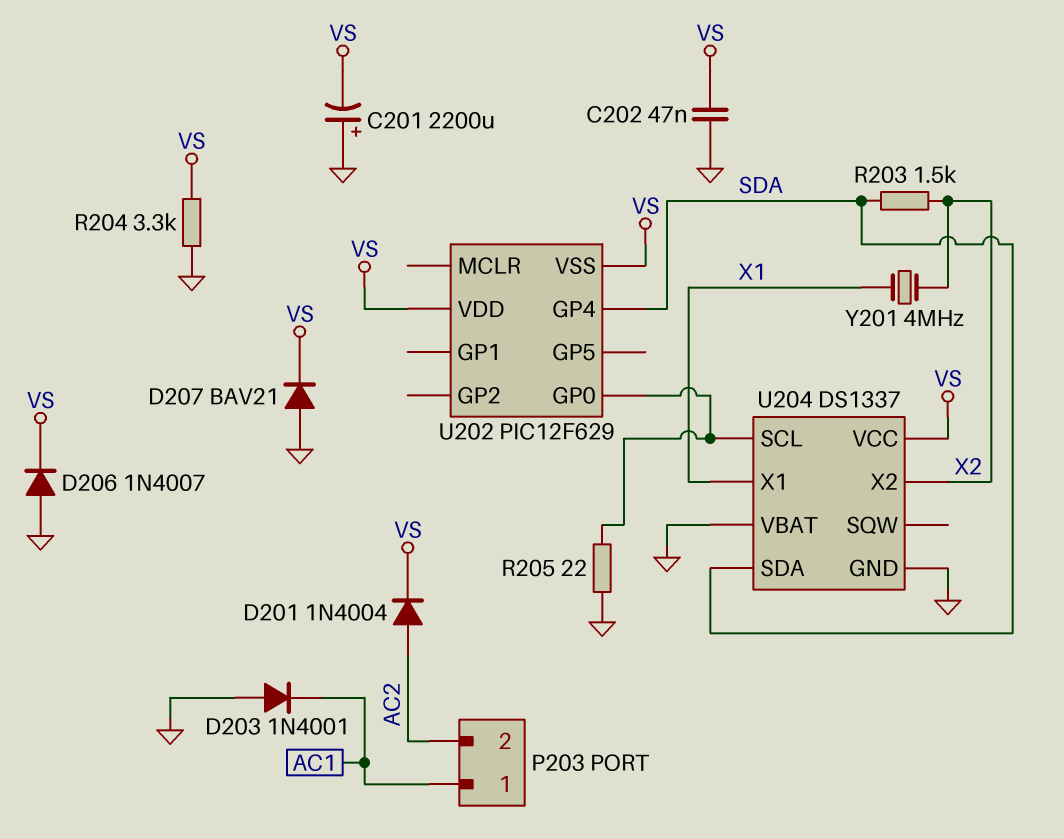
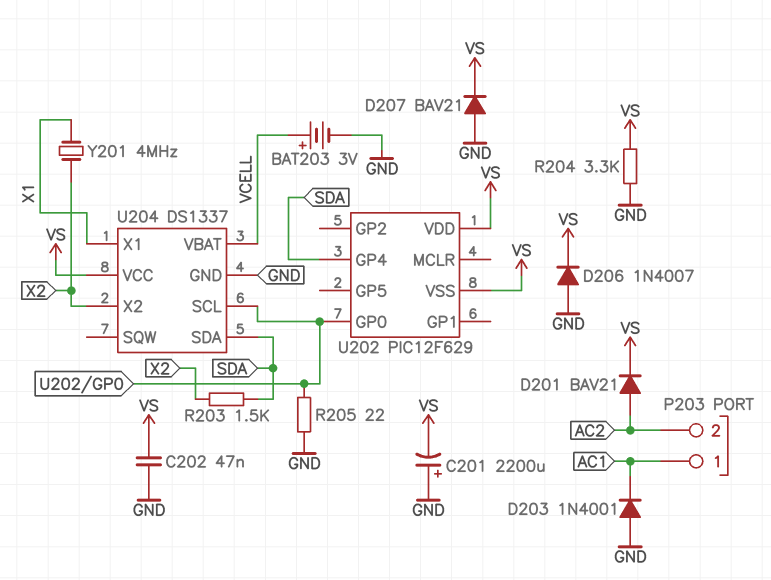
BAT203: none -> 3V (plus VCELL, minus GND)
D201: diode 1N4004 (A AC2, K VS) -> diode BAV21 (A AC2, K VS)
U204 pin VBAT: GND -> VCELL

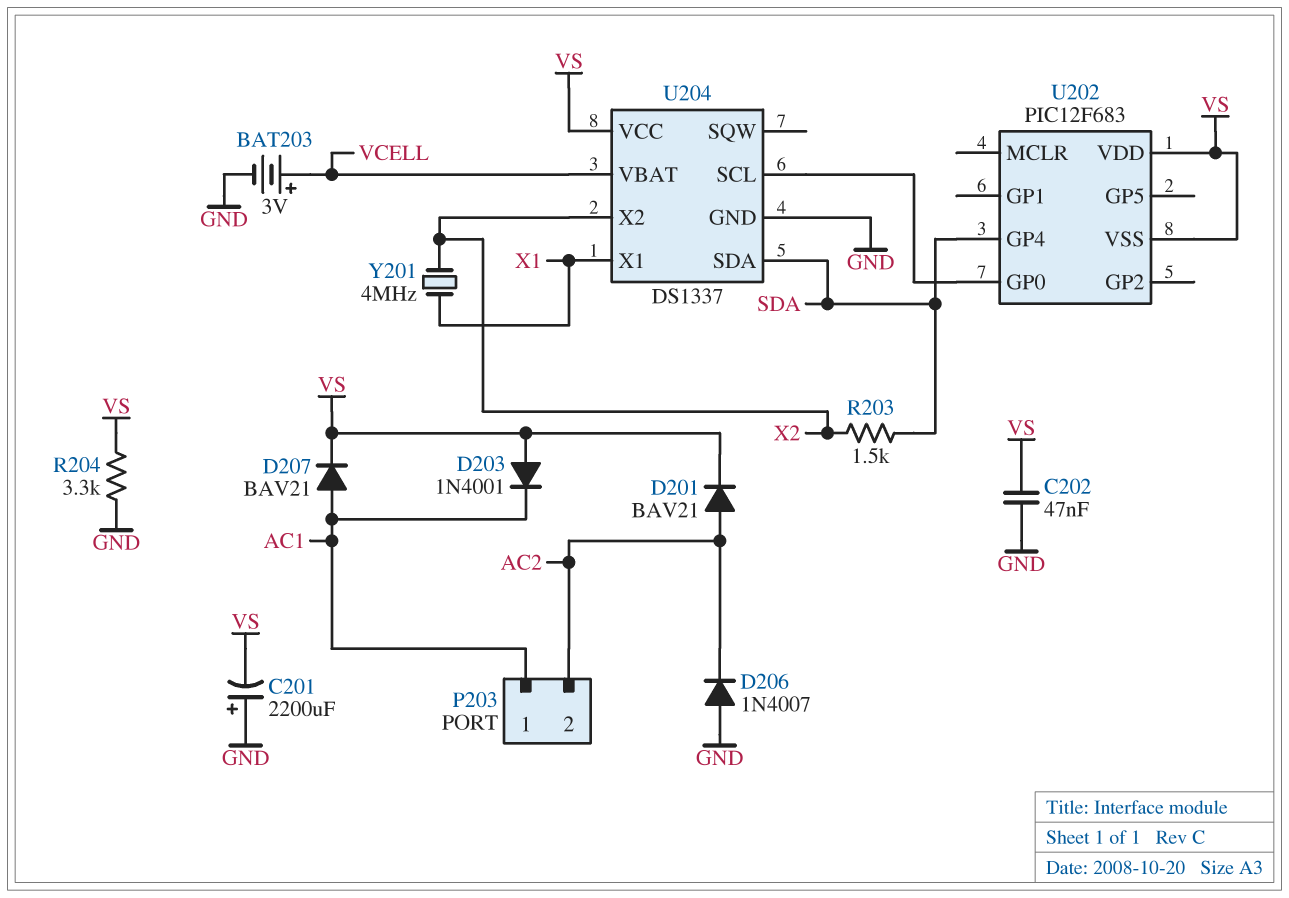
D203: diode 1N4001 (A GND, K AC1) -> diode 1N4001 (A VS, K AC1)
D206: diode 1N4007 (A GND, K VS) -> diode 1N4007 (A GND, K AC2)
D207: diode BAV21 (A GND, K VS) -> diode BAV21 (A AC1, K VS)
R205: 22 (GND, U202/GP0) -> none
U202: PIC12F629 -> PIC12F683

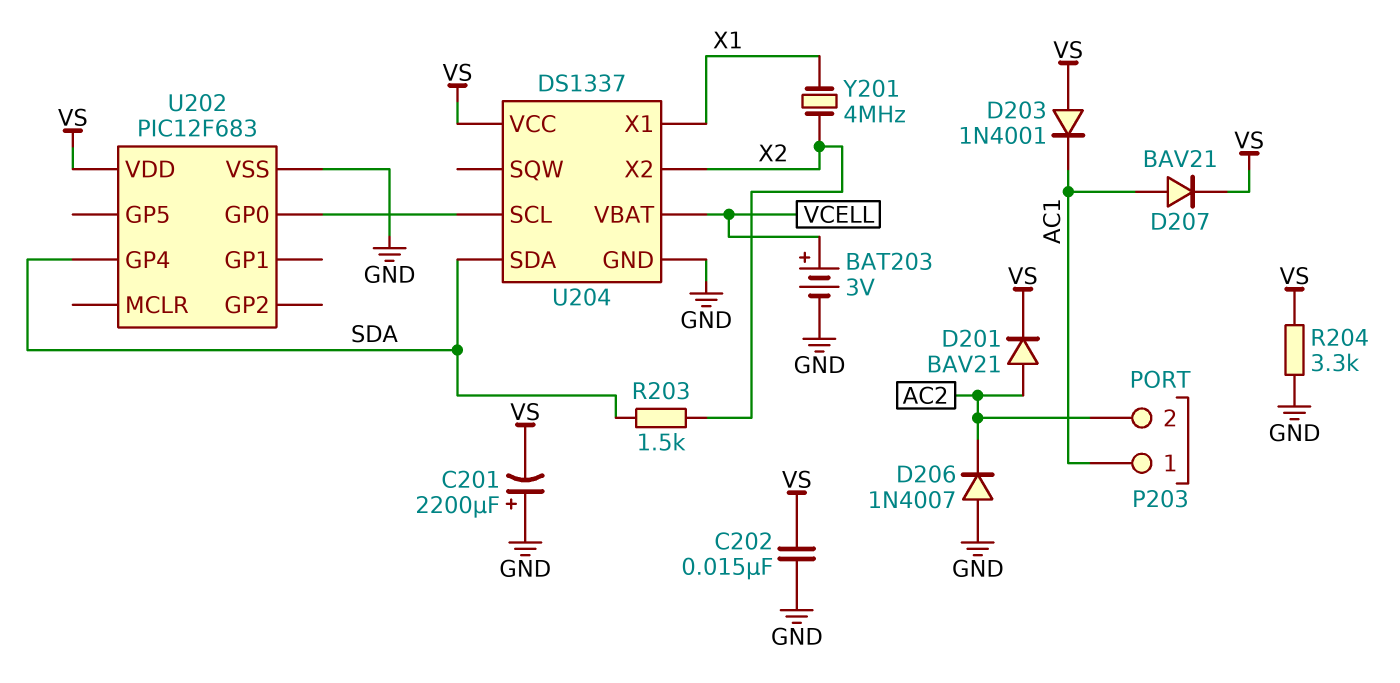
C202: 47nF (GND, VS) -> 15nF (GND, VS)
U202 pin VSS: VS -> GND

